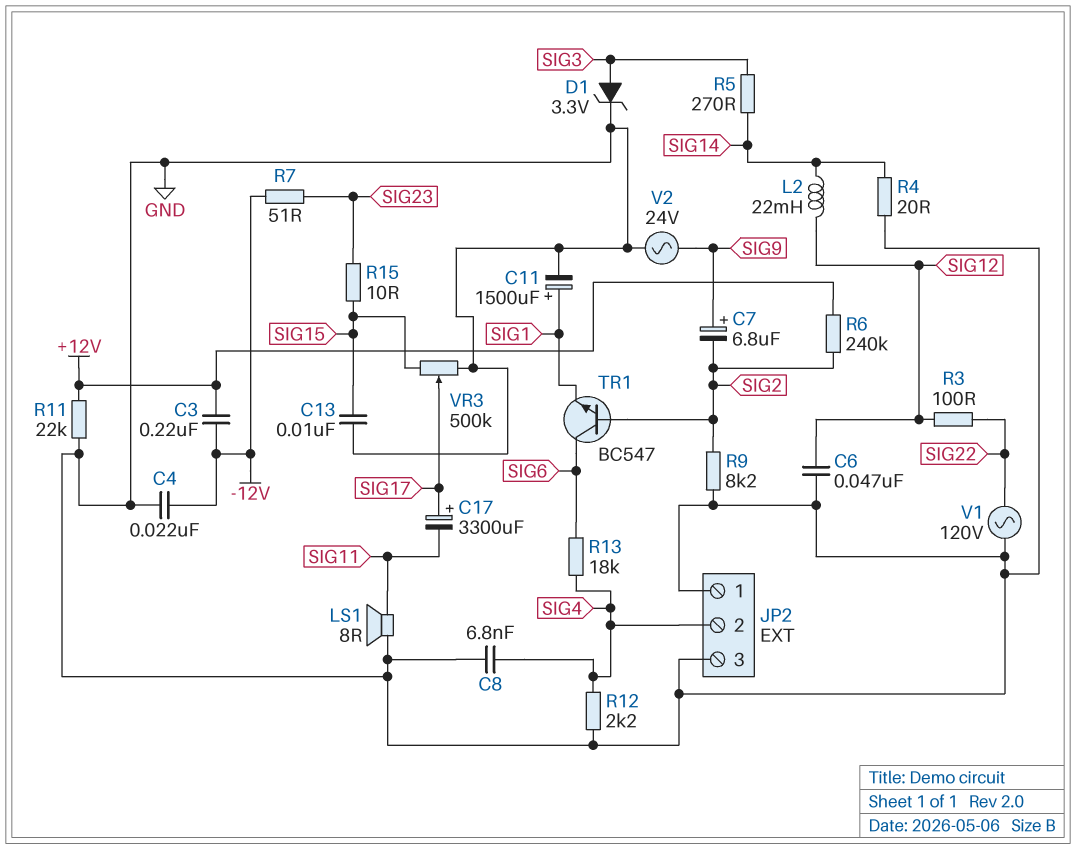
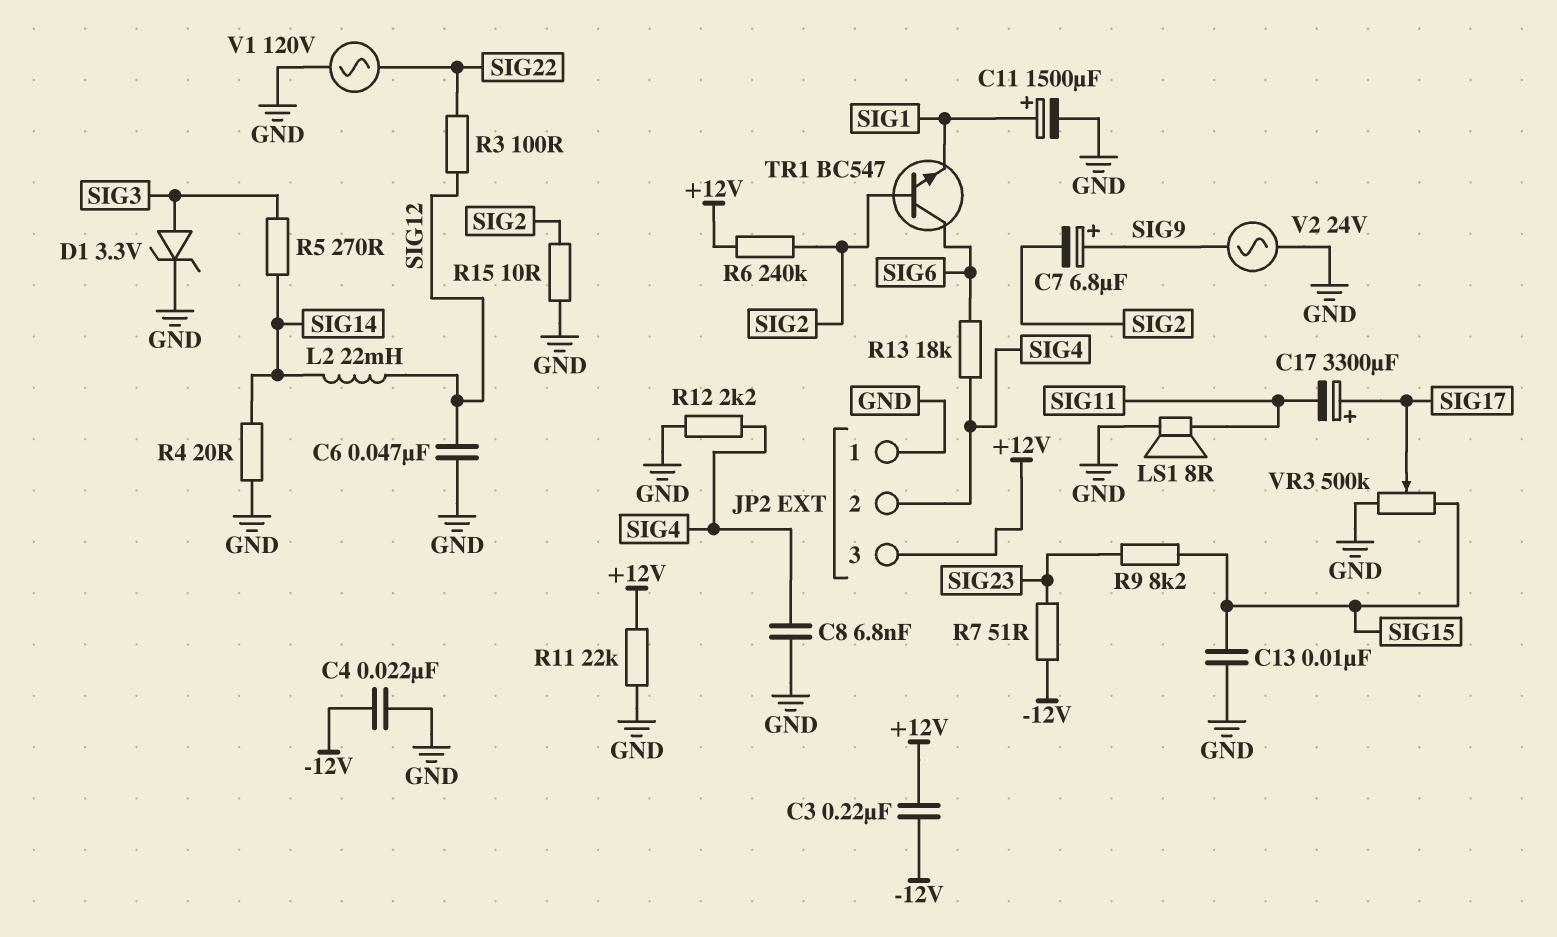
JP2 pin 3: GND -> +12V
R9: 8.2k (GND, SIG2) -> 8.2k (SIG15, SIG23)
R15: 10 (SIG15, SIG23) -> 10 (GND, SIG2)

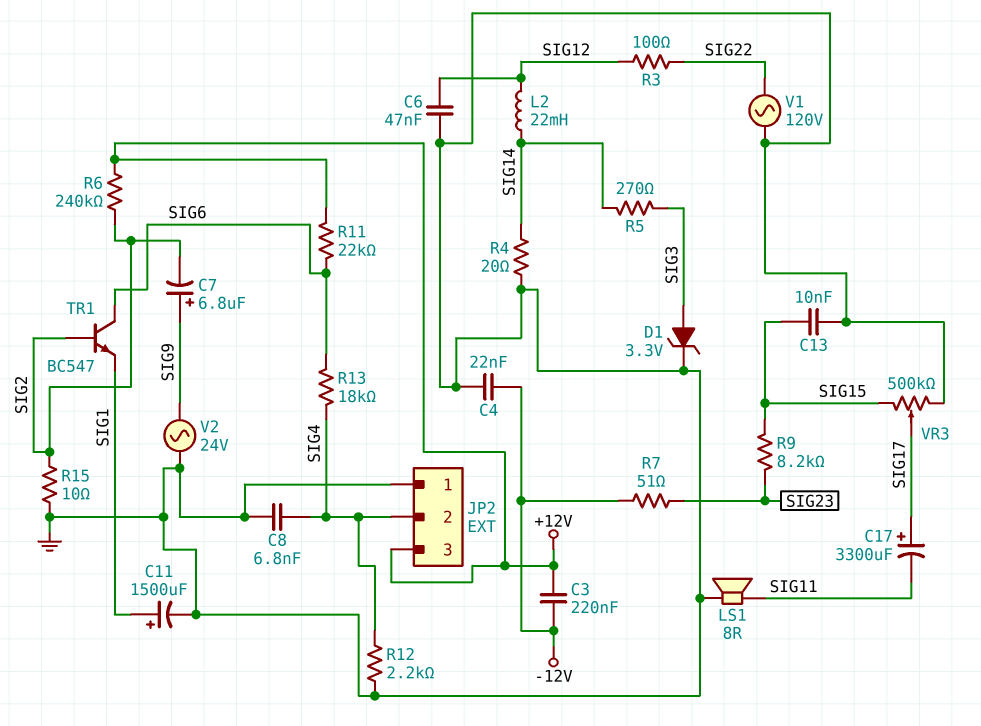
R11: 22k (+12V, GND) -> 22k (+12V, SIG6)

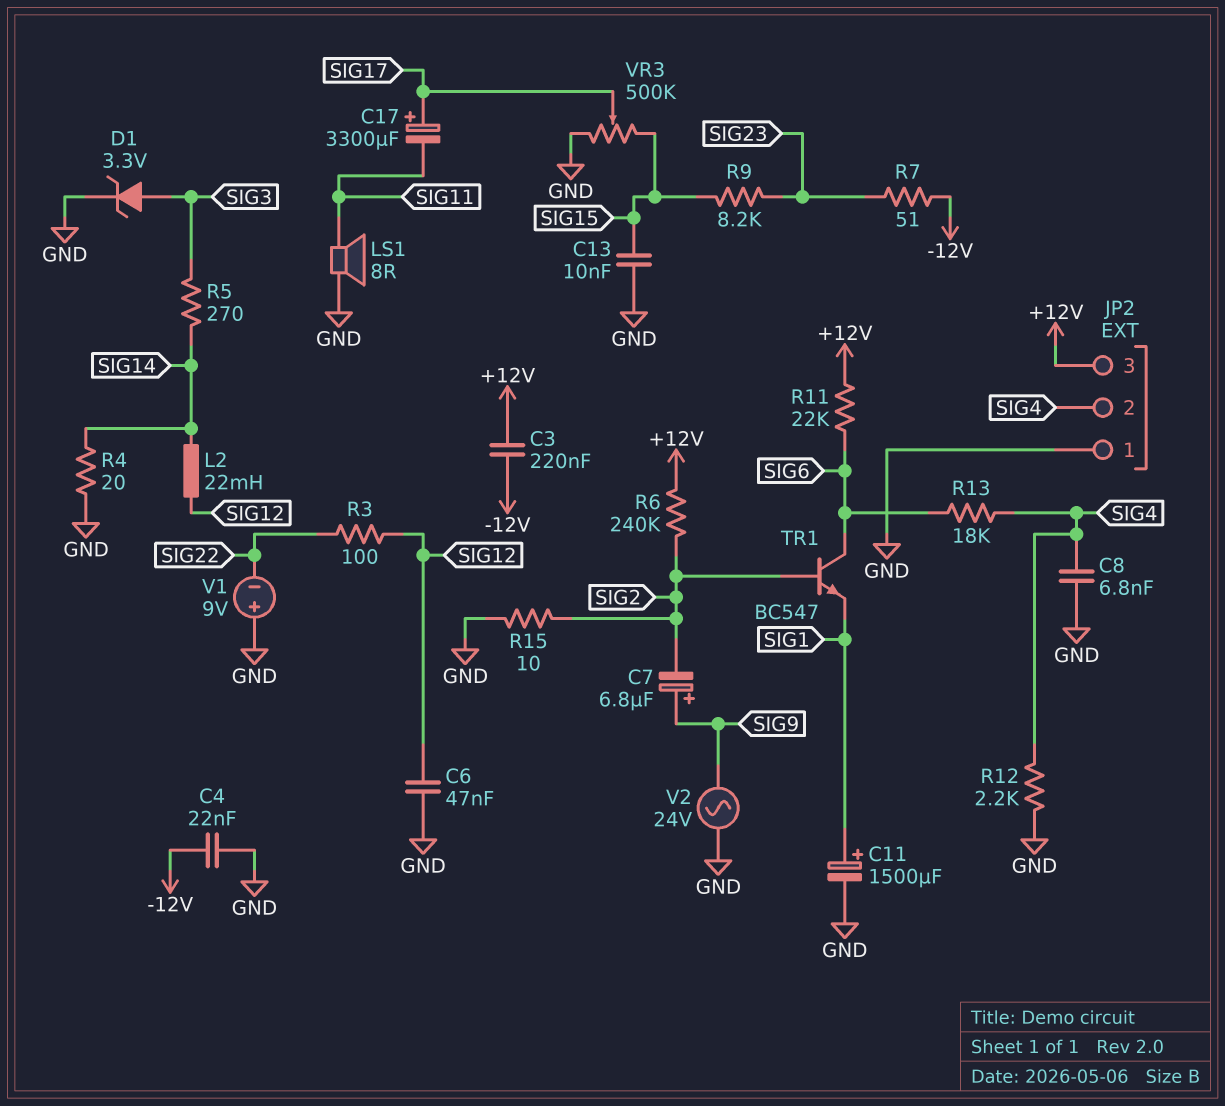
V1: AC 120V (GND, SIG22) -> 9V (plus GND, minus SIG22)

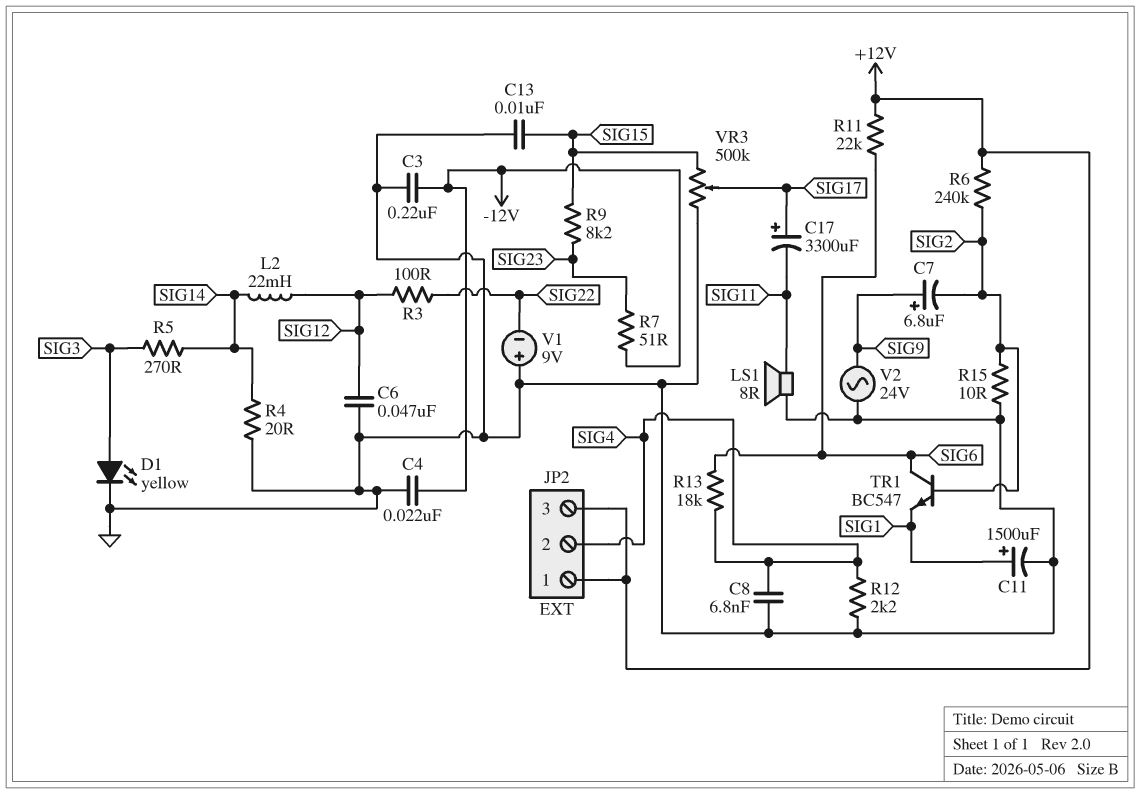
C3: 220nF (+12V, -12V) -> 220nF (-12V, GND)
D1: zener 3.3V (A SIG3, K GND) -> LED yellow (A SIG3, K GND)
JP2 pin 1: GND -> +12V

